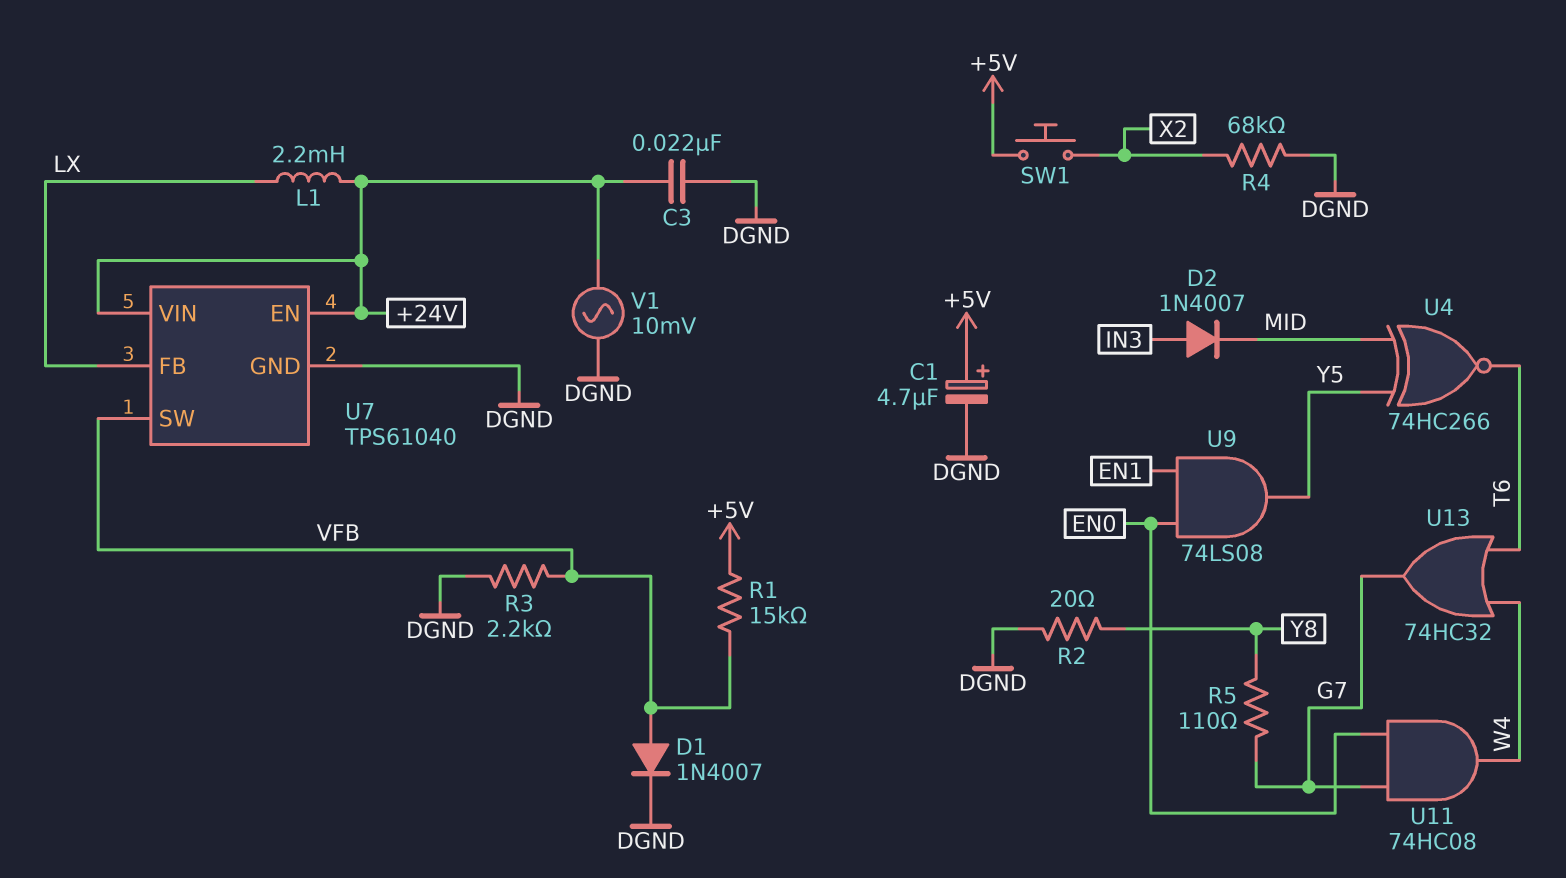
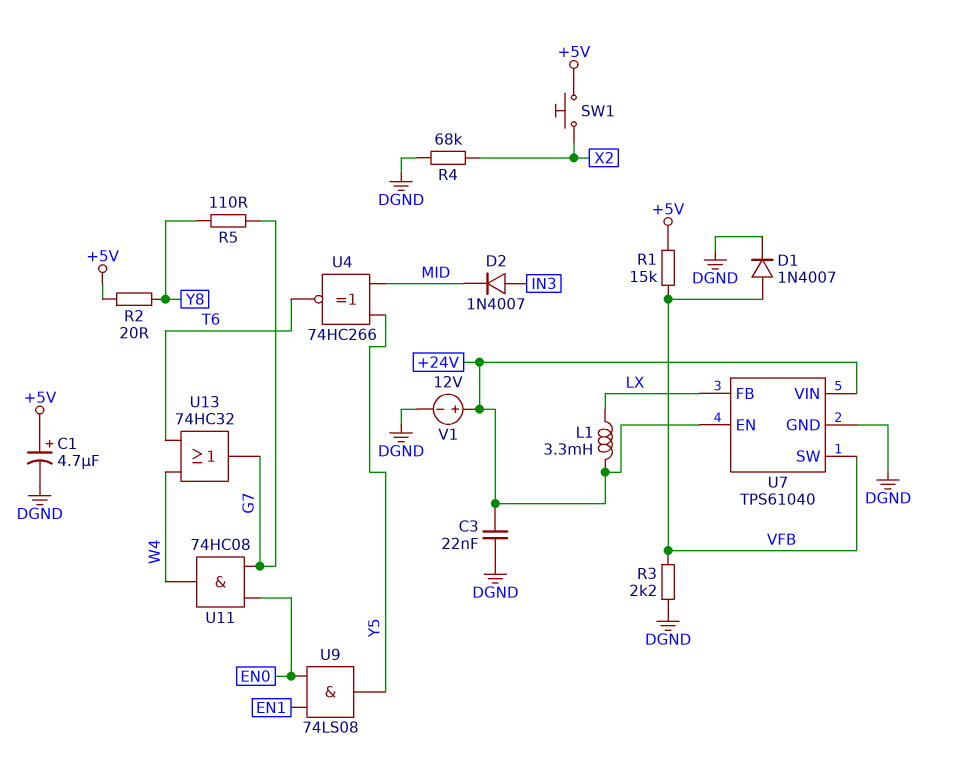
L1: 2.2mH (+24V, LX) -> 3.3mH (+24V, LX)
R2: 20 (DGND, Y8) -> 20 (+5V, Y8)
V1: AC 10mV (+24V, DGND) -> 12V (plus +24V, minus DGND)

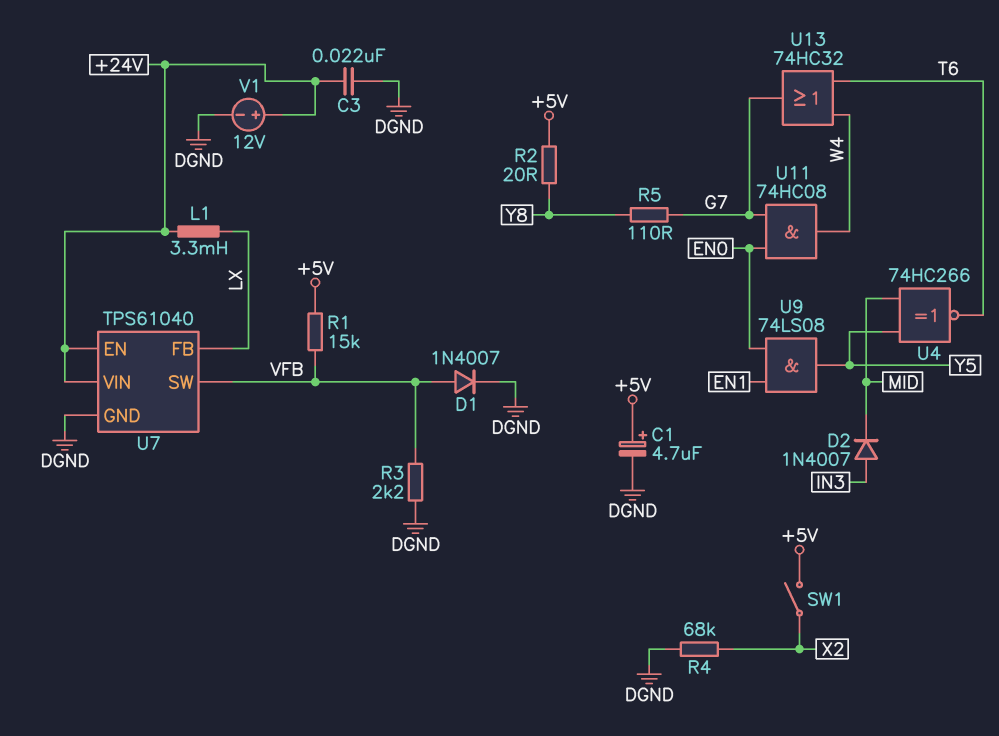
SW1: button (+5V, X2) -> switch (+5V, X2)

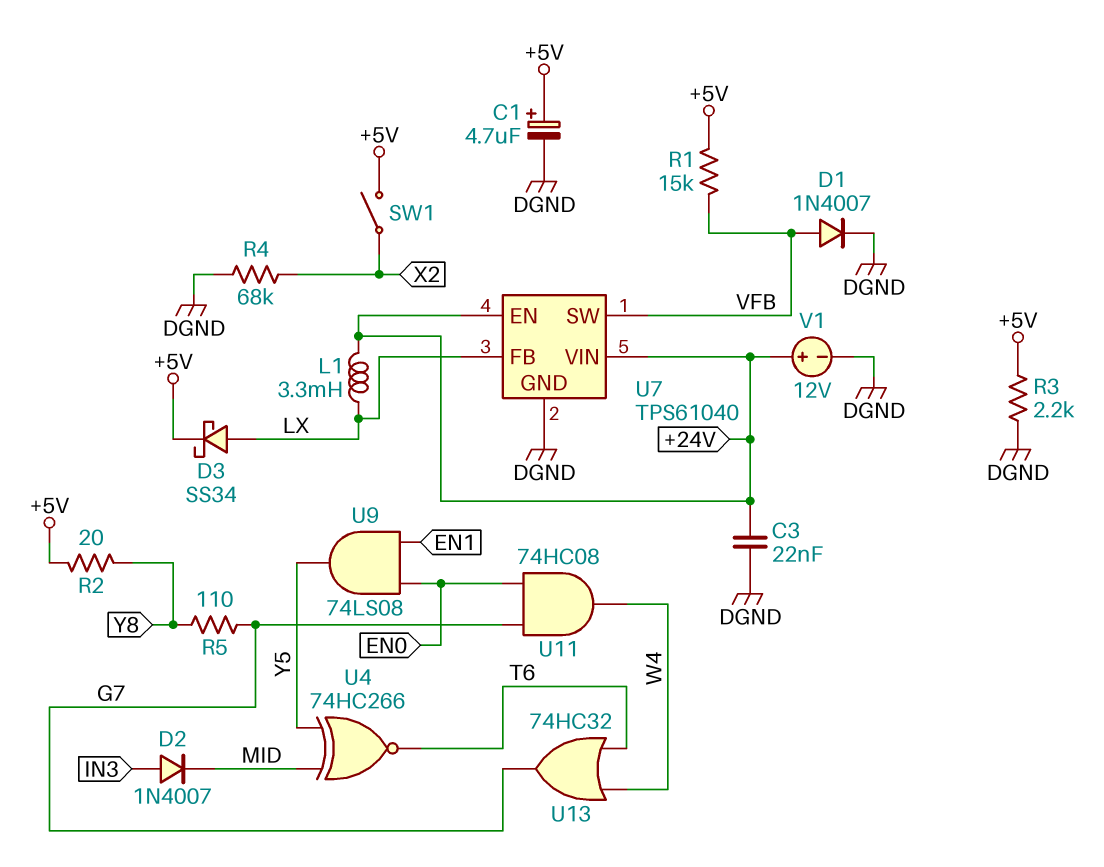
D3: none -> schottky SS34 (A LX, K +5V)
R3: 2.2k (DGND, VFB) -> 2.2k (+5V, DGND)

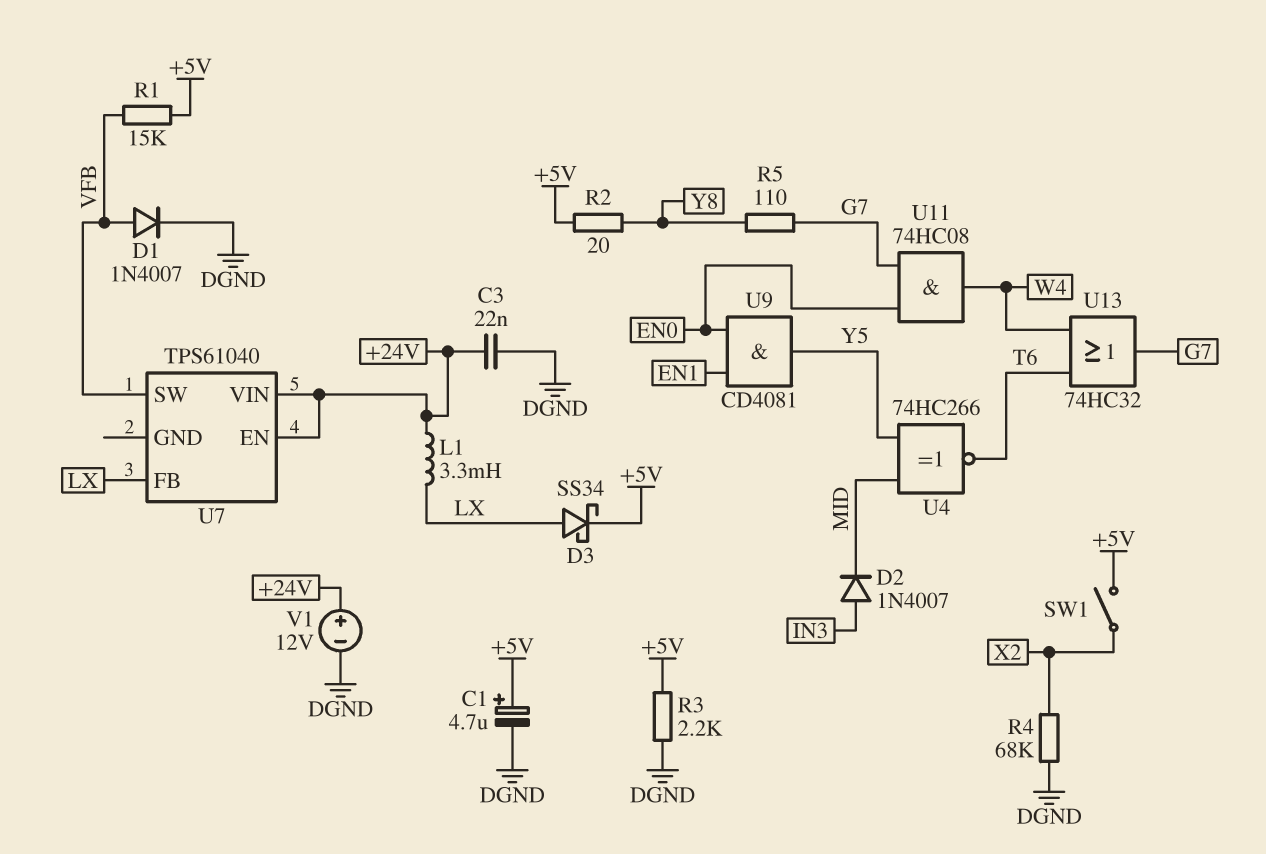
U7 pin GND: DGND -> none
U9: AND 74LS08 (in EN0, in EN1, out Y5) -> AND CD4081 (in EN0, in EN1, out Y5)

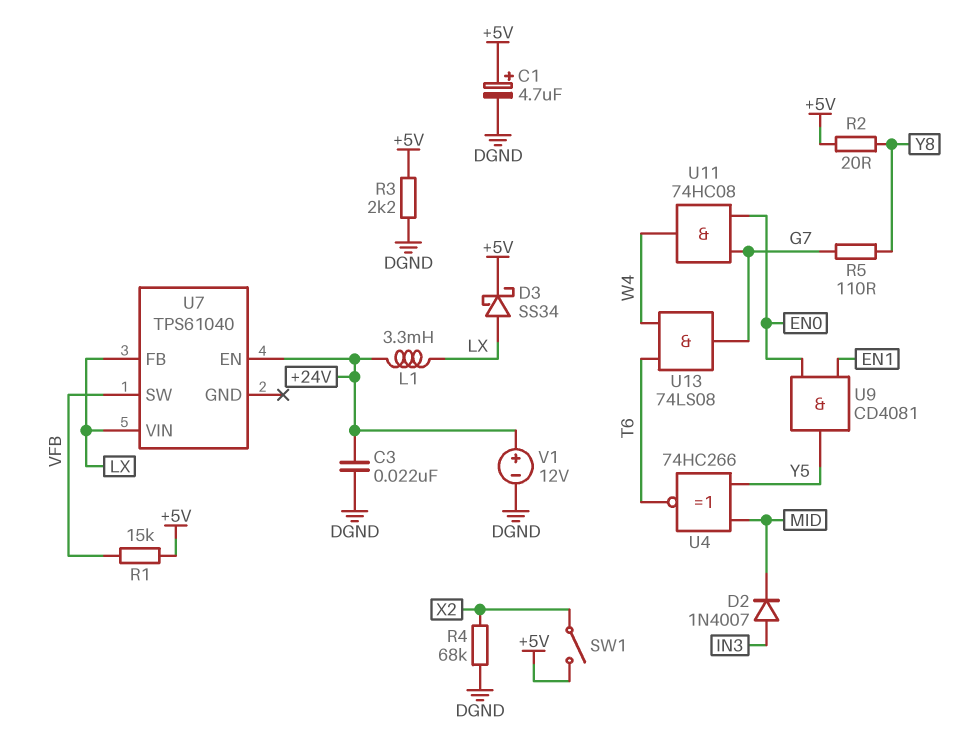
D1: diode 1N4007 (A VFB, K DGND) -> none
U7 pin VIN: +24V -> LX
U13: OR 74HC32 (in T6, in W4, out G7) -> AND 74LS08 (in T6, in W4, out G7)

